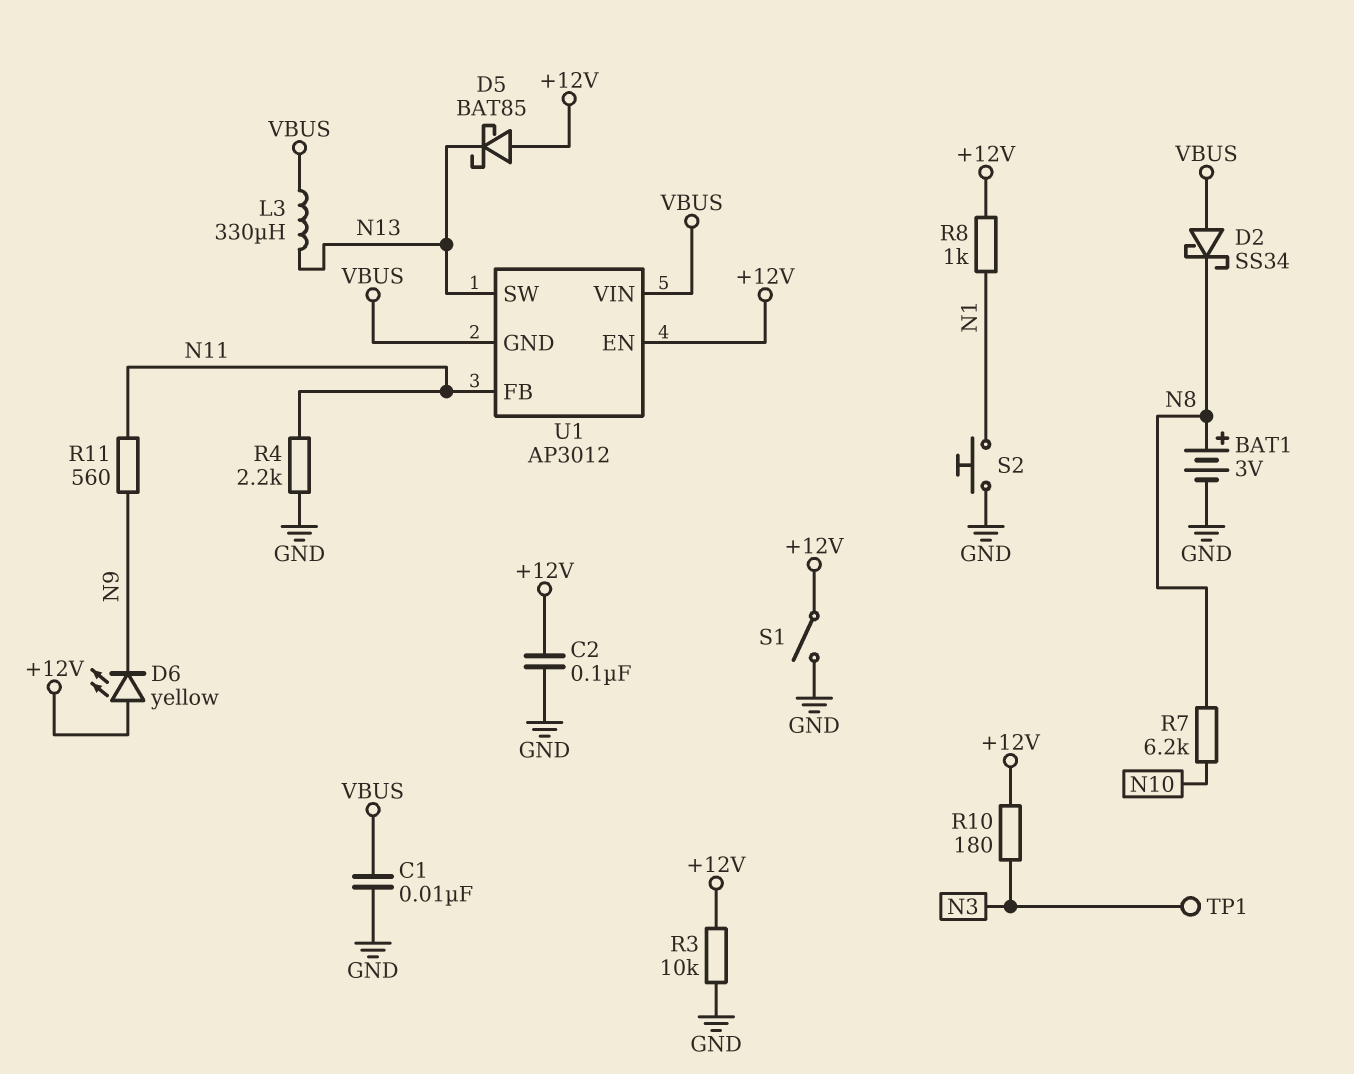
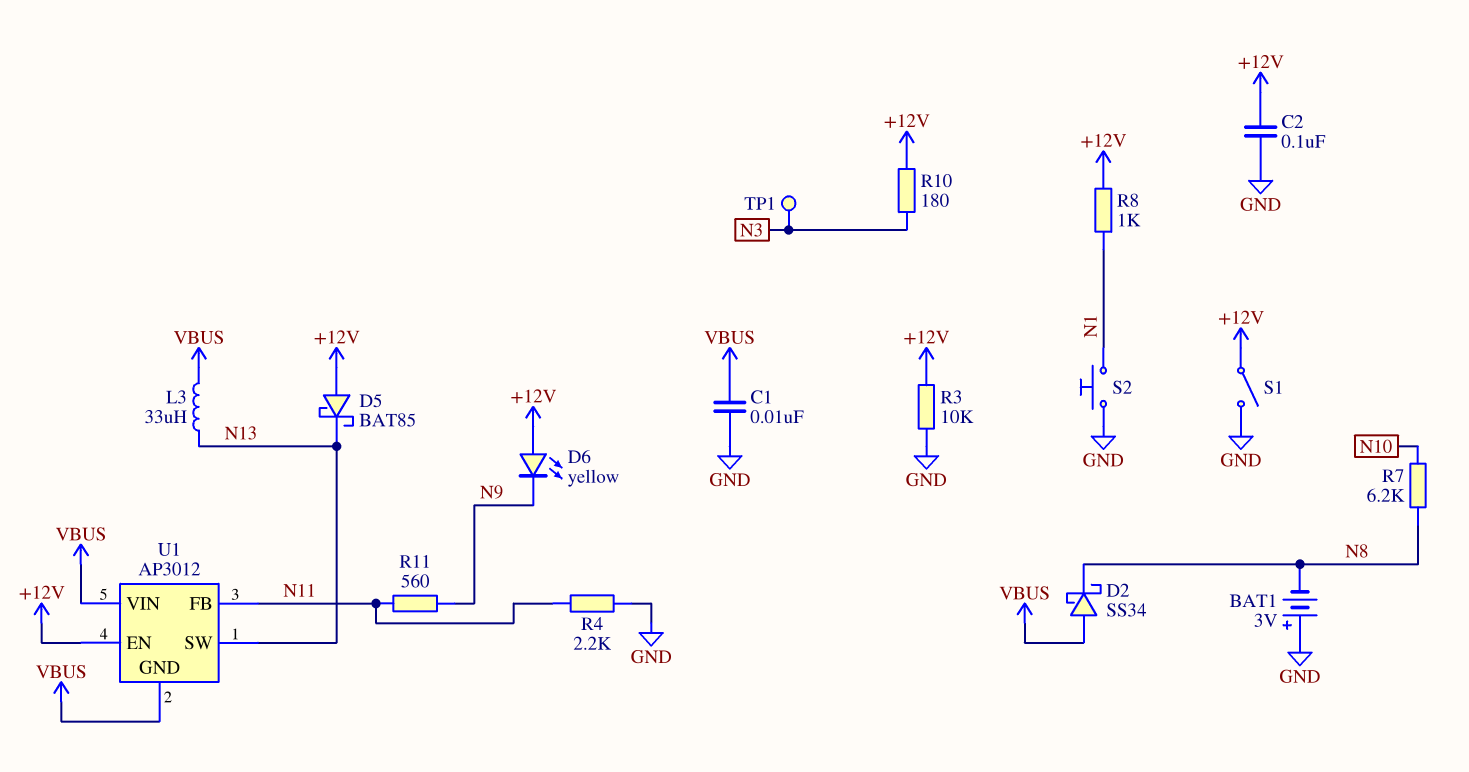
BAT1: 3V (plus N8, minus GND) -> 3V (plus GND, minus N8)
L3: 330uH (N13, VBUS) -> 33uH (N13, VBUS)

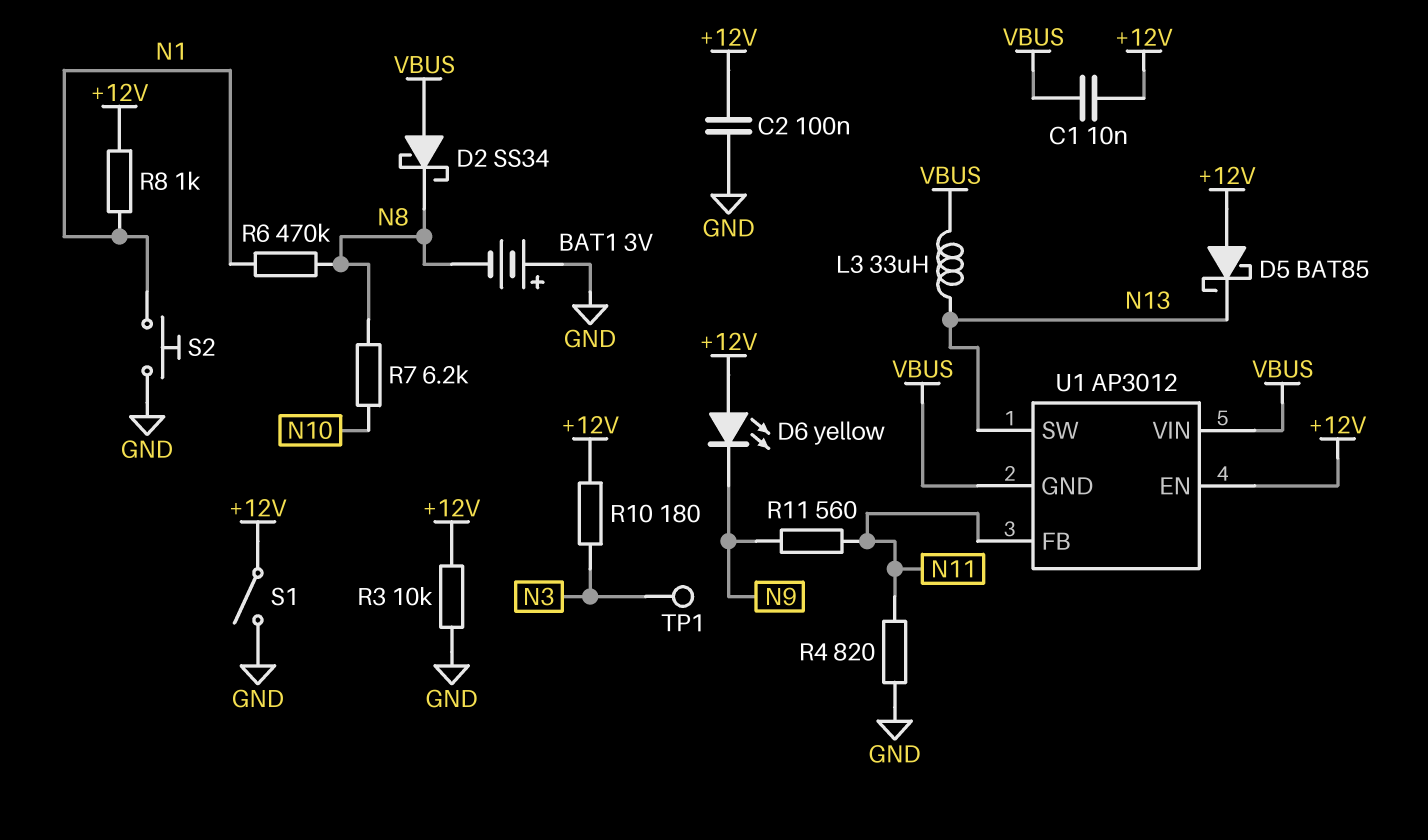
C1: 10nF (GND, VBUS) -> 10nF (+12V, VBUS)
R4: 2.2k (GND, N11) -> 820 (GND, N11)
R6: none -> 470k (N1, N8)

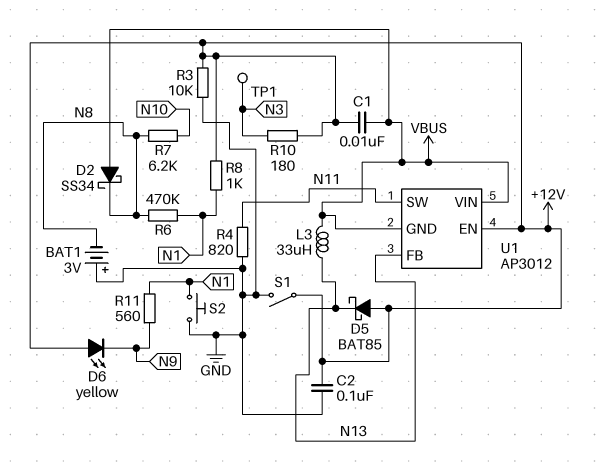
R11: 560 (N9, N11) -> 560 (N1, N9)
U1 pin FB: N11 -> N13
U1 pin SW: N13 -> N11

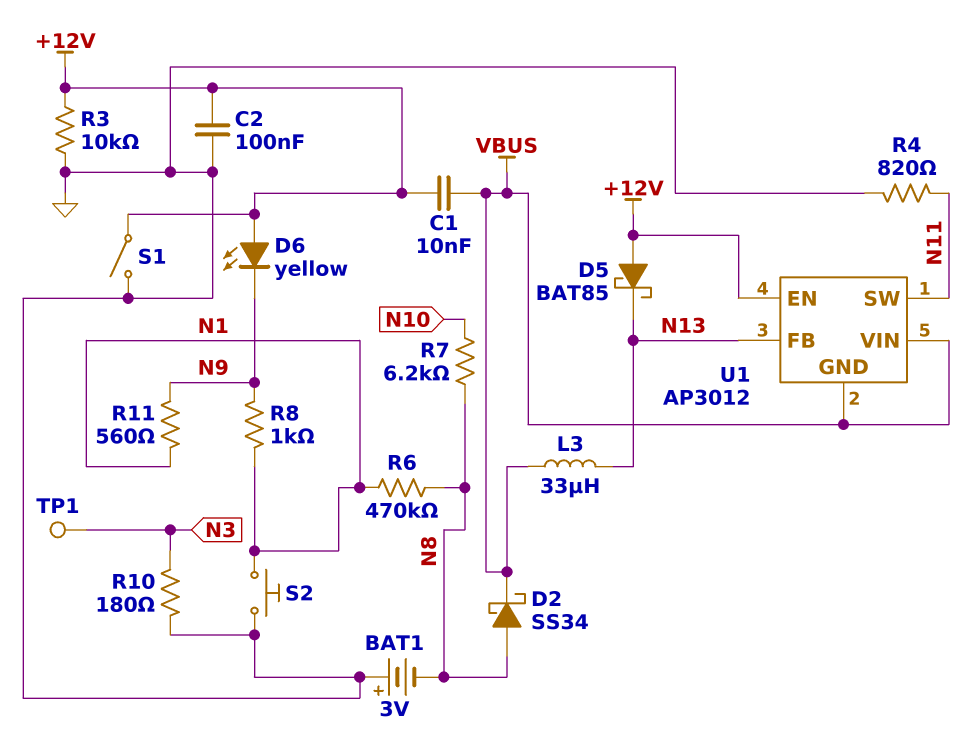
D2: schottky SS34 (A VBUS, K N8) -> schottky SS34 (A N8, K VBUS)
R8: 1k (+12V, N1) -> 1k (N1, N9)
R10: 180 (+12V, N3) -> 180 (GND, N3)

